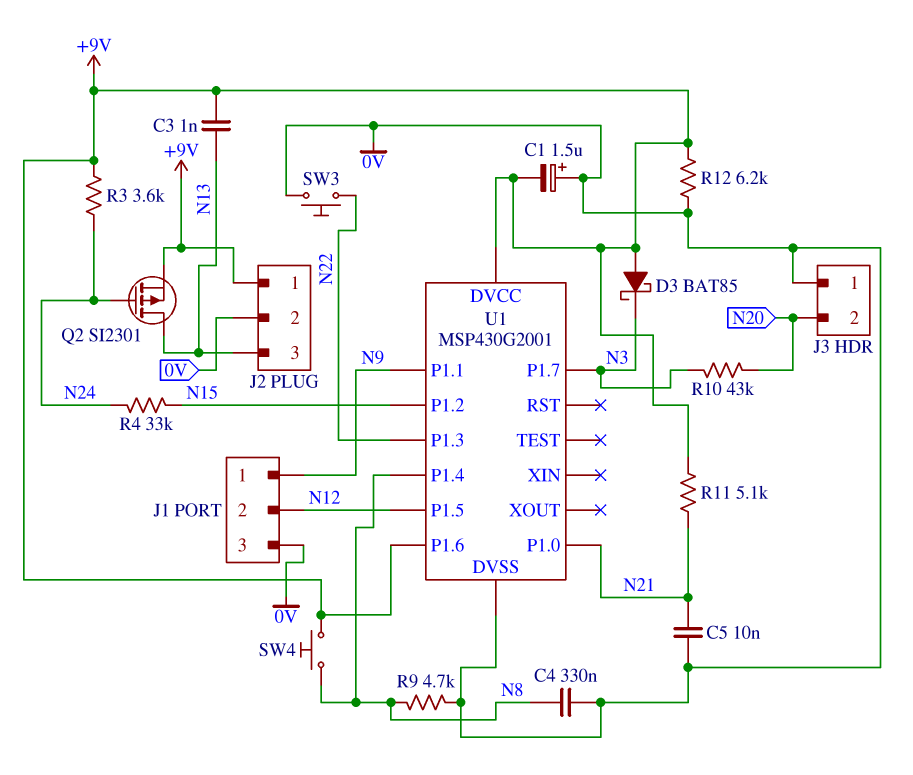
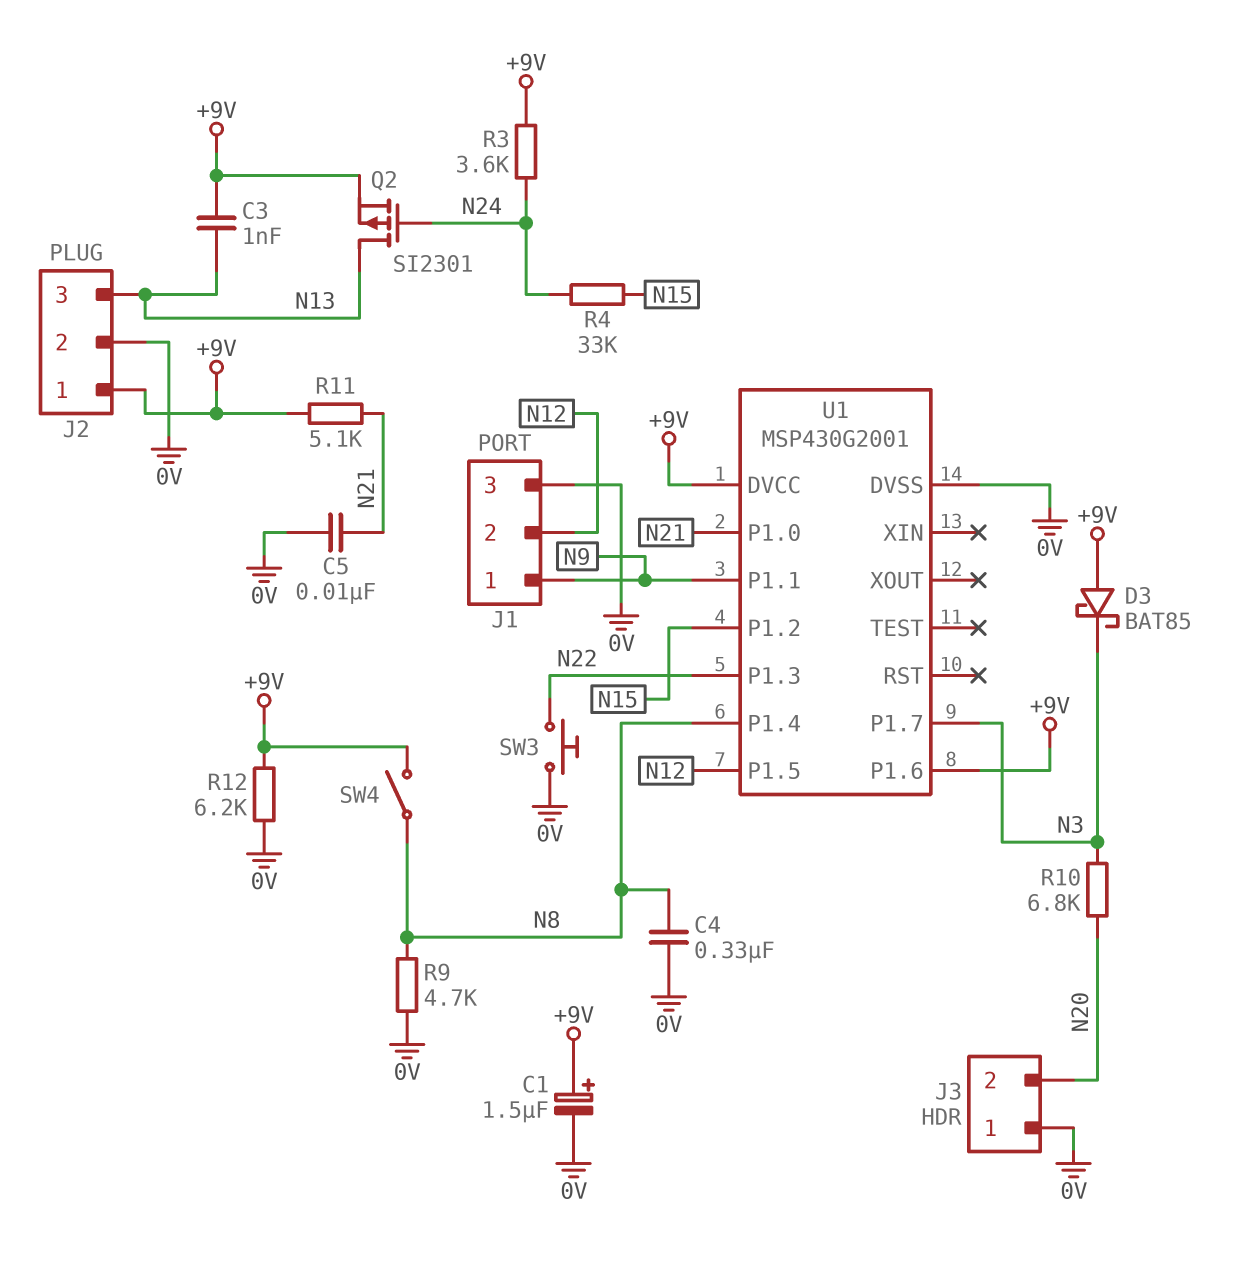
C1: 1.5uF (plus 0V, minus +9V) -> 1.5uF (plus +9V, minus 0V)
R10: 43k (N3, N20) -> 6.8k (N3, N20)
SW4: button (+9V, N8) -> switch (+9V, N8)

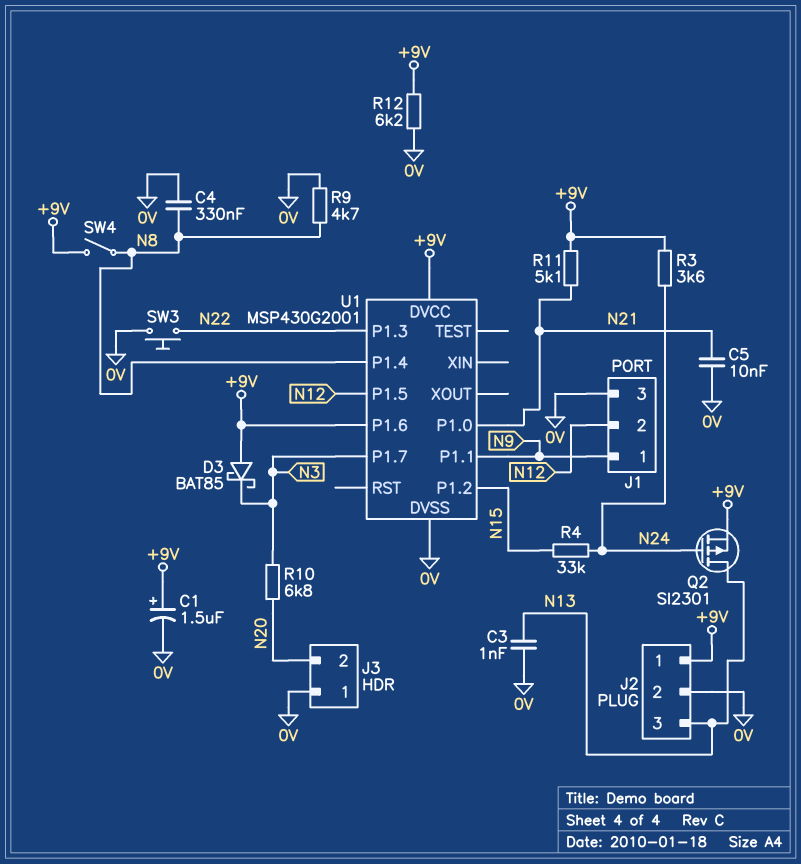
C3: 1nF (+9V, N13) -> 1nF (0V, N13)

